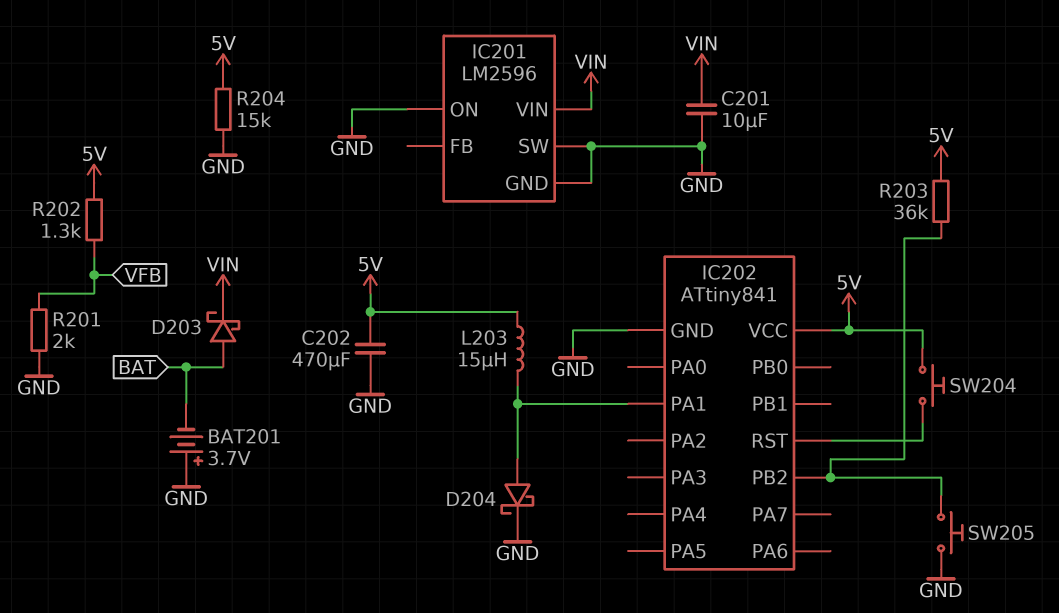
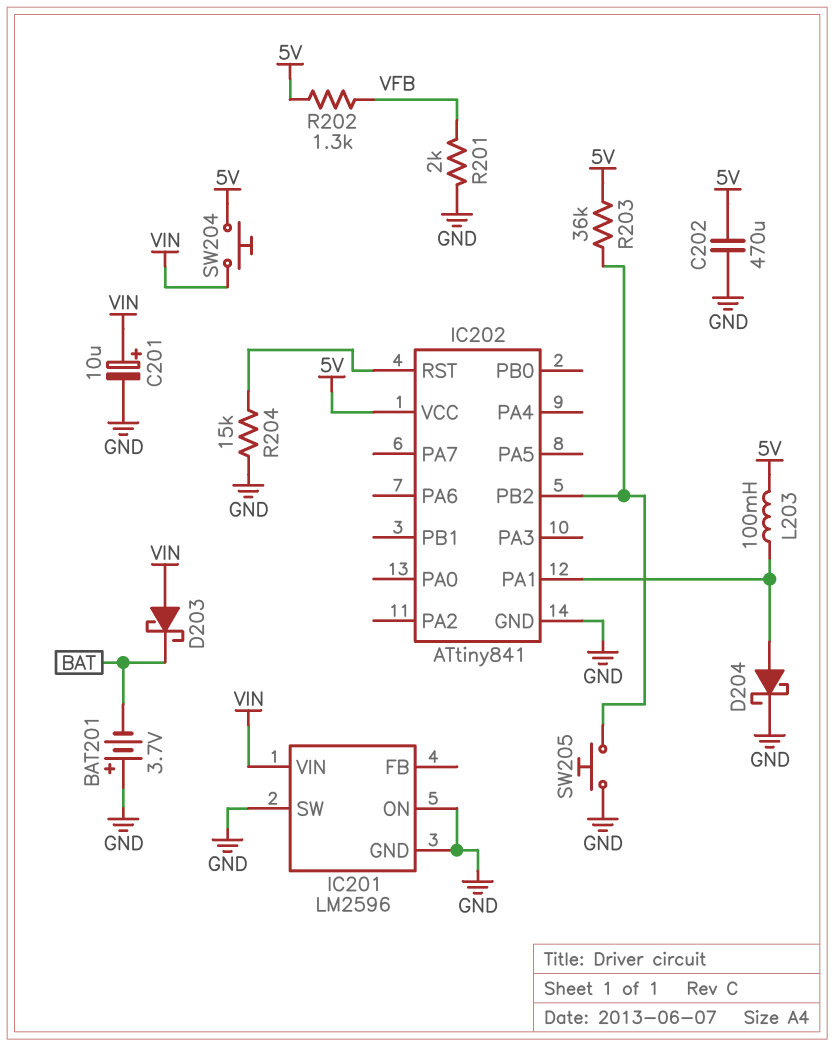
C201: 10uF (GND, VIN) -> 10uF (plus VIN, minus GND)
D203: schottky (A BAT, K VIN) -> schottky (A VIN, K BAT)
L203: 15uH (5V, IC202/PA1) -> 100mH (5V, IC202/PA1)
R204: 15k (5V, GND) -> 15k (GND, IC202/RST)
SW204: button (5V, IC202/RST) -> button (5V, VIN)

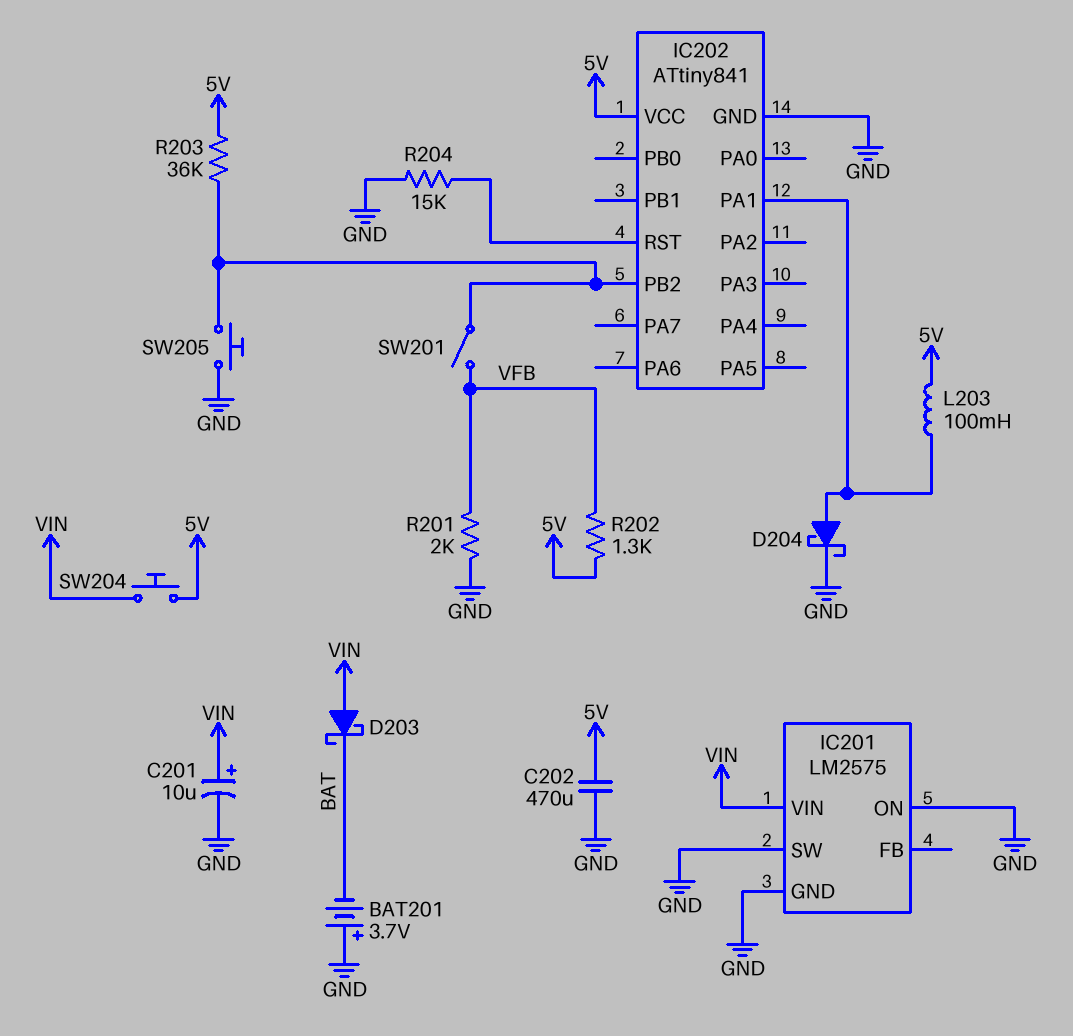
IC201: LM2596 -> LM2575
SW201: none -> switch (IC202/PB2, VFB)

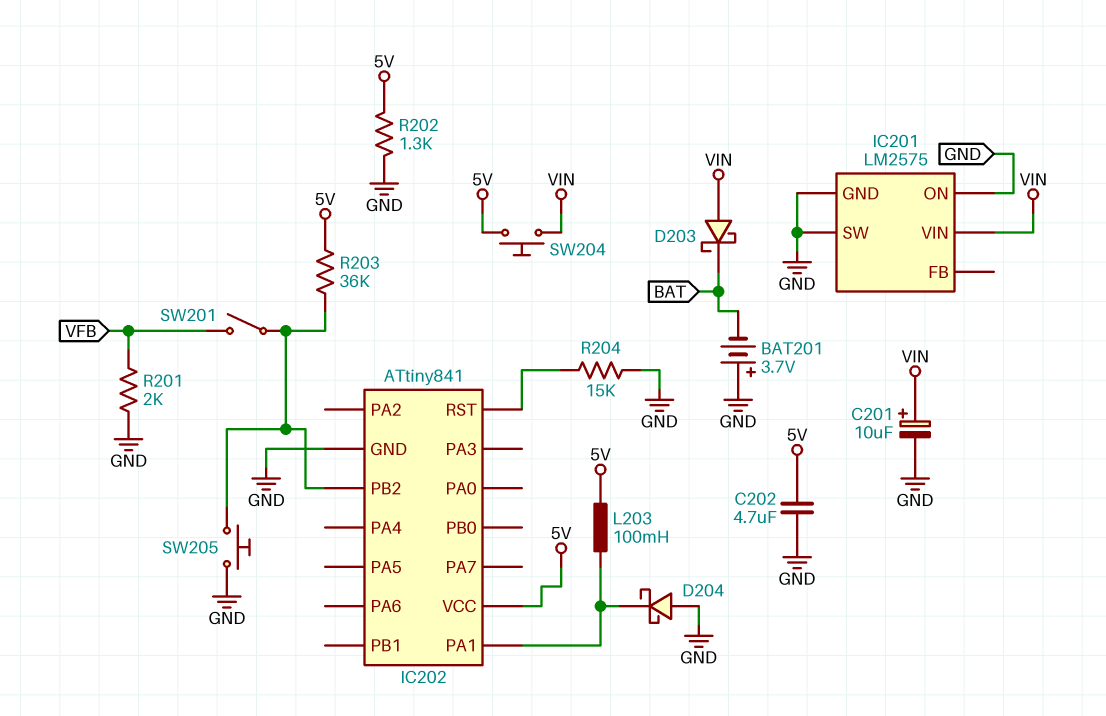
C202: 470uF (5V, GND) -> 4.7uF (5V, GND)
D204: schottky (A IC202/PA1, K GND) -> schottky (A GND, K IC202/PA1)
R202: 1.3k (5V, VFB) -> 1.3k (5V, GND)

